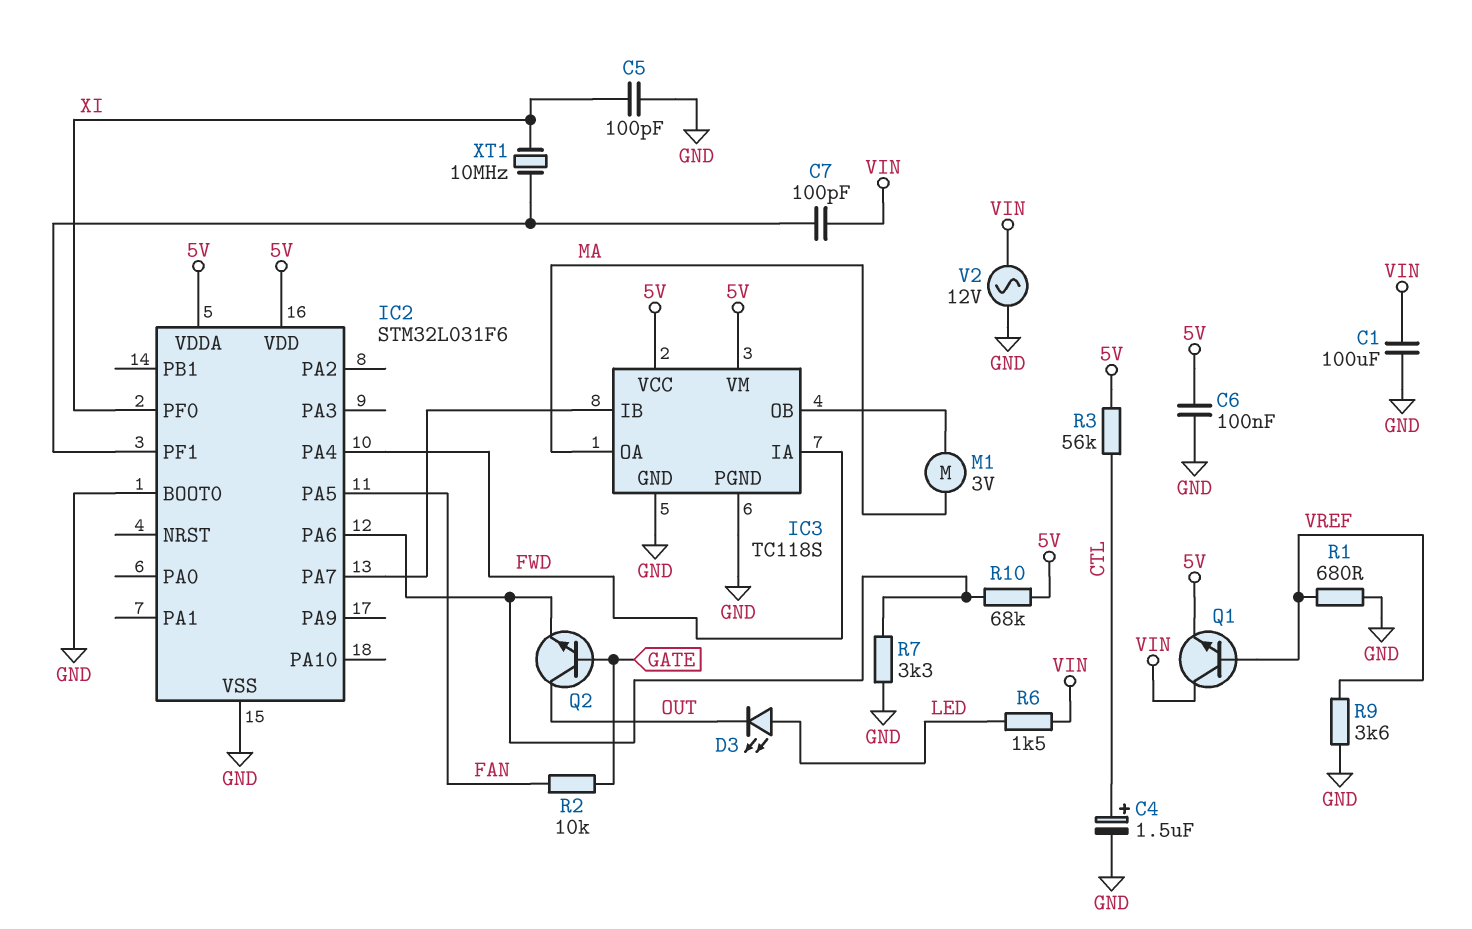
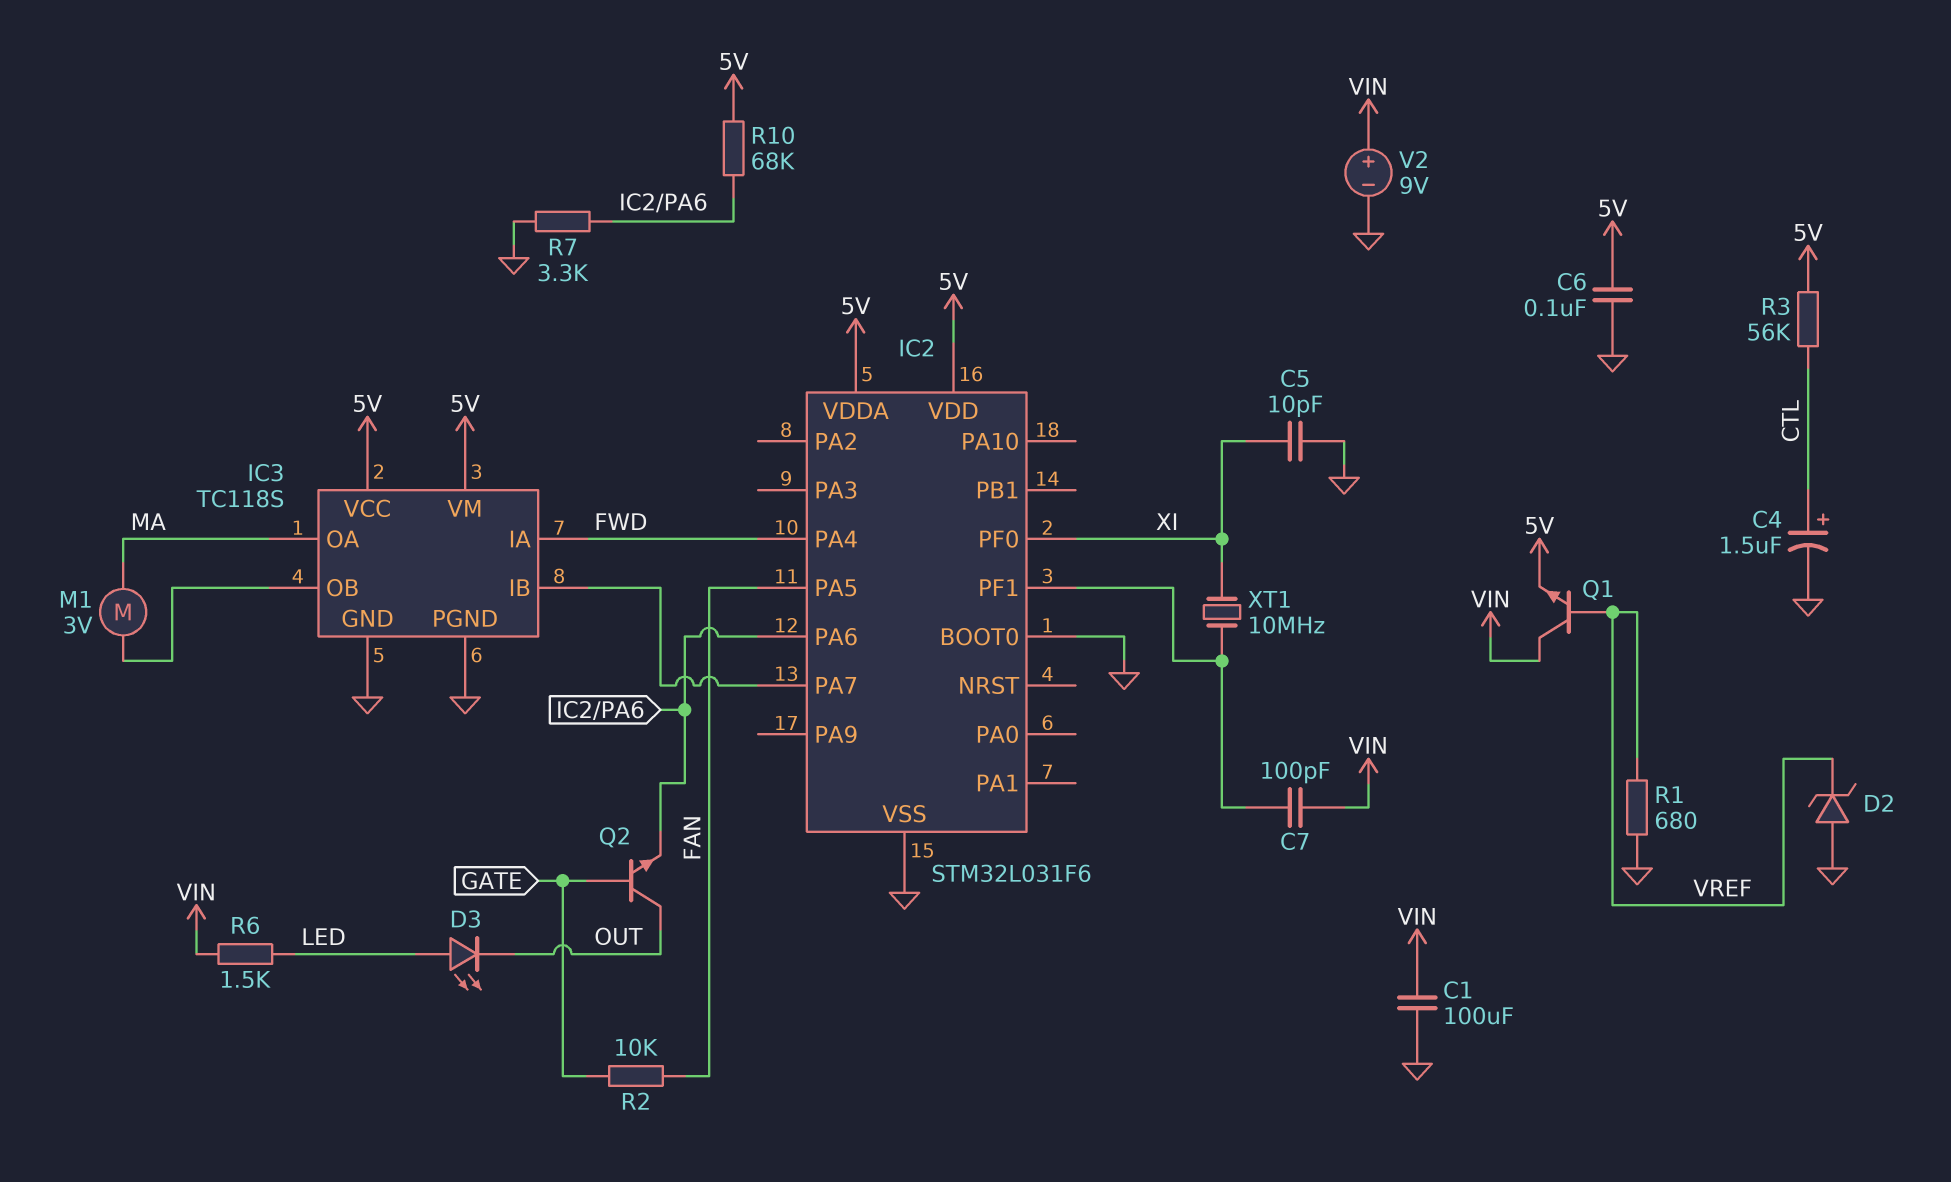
C5: 100pF (GND, XI) -> 10pF (GND, XI)
D2: none -> zener (A GND, K VREF)
R9: 3.6k (GND, VREF) -> none
V2: AC 12V (GND, VIN) -> 9V (plus VIN, minus GND)

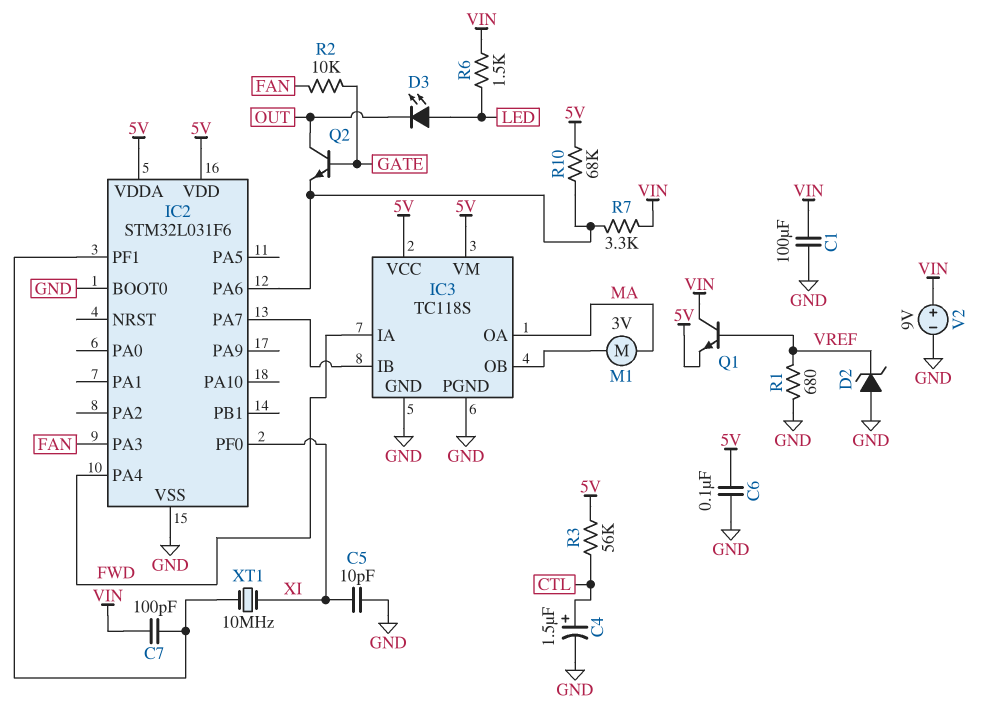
IC2 pin PA3: none -> FAN
IC2 pin PA5: FAN -> none
R7: 3.3k (GND, IC2/PA6) -> 3.3k (IC2/PA6, VIN)

